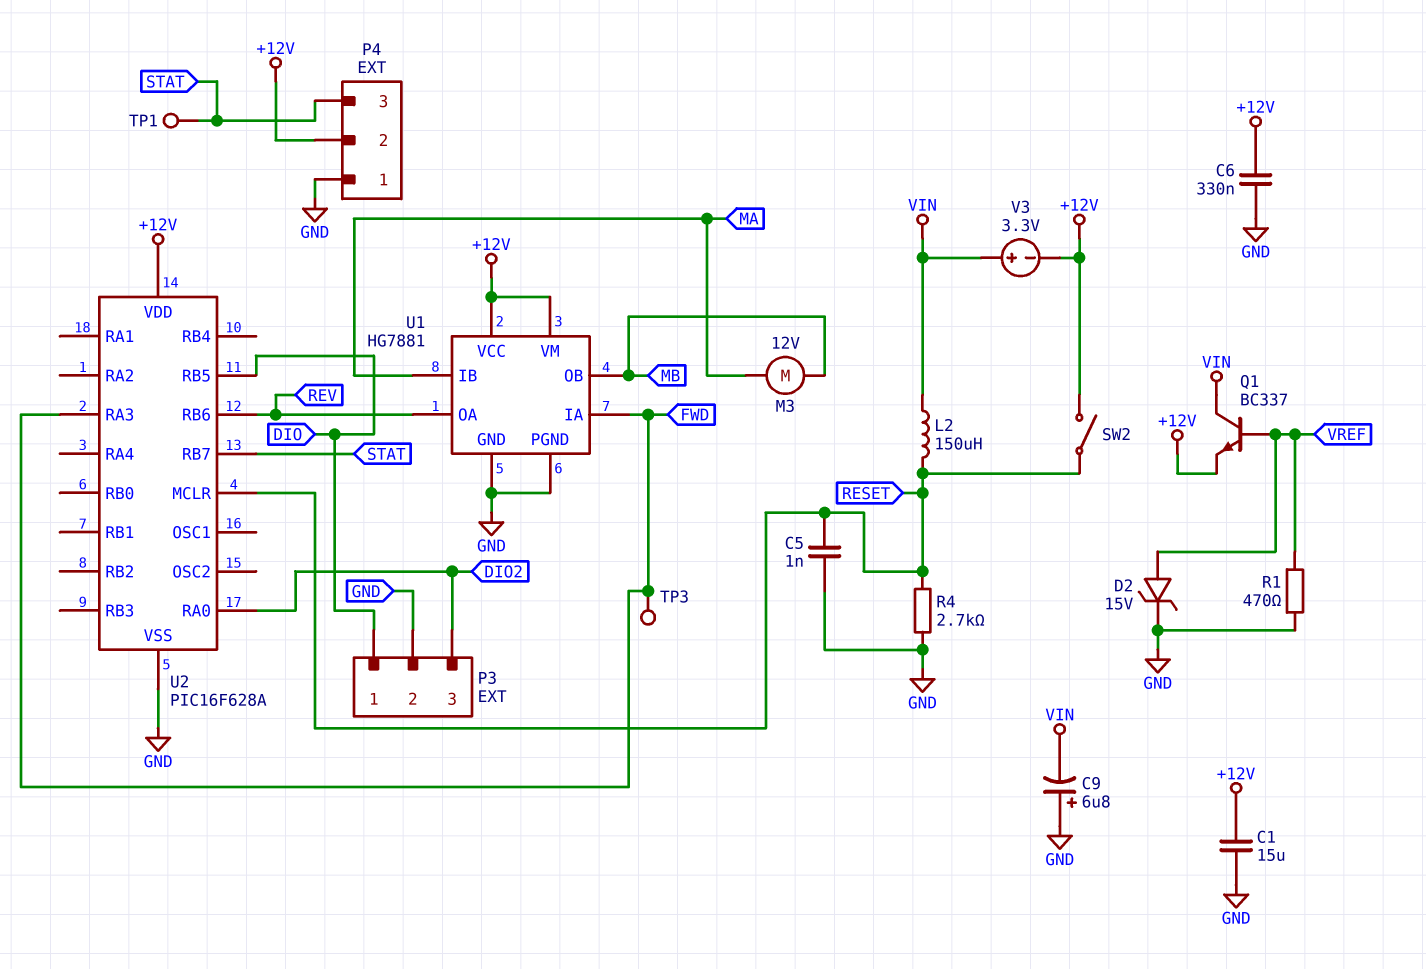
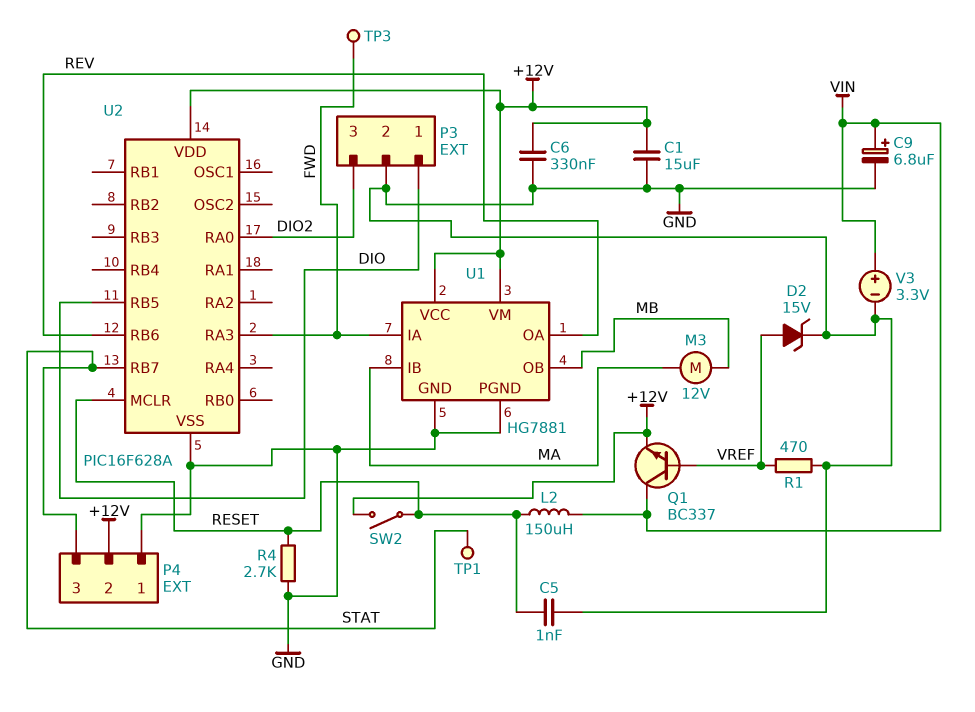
C9: 6.8uF (plus GND, minus VIN) -> 6.8uF (plus VIN, minus GND)
V3: 3.3V (plus VIN, minus +12V) -> 3.3V (plus VIN, minus GND)

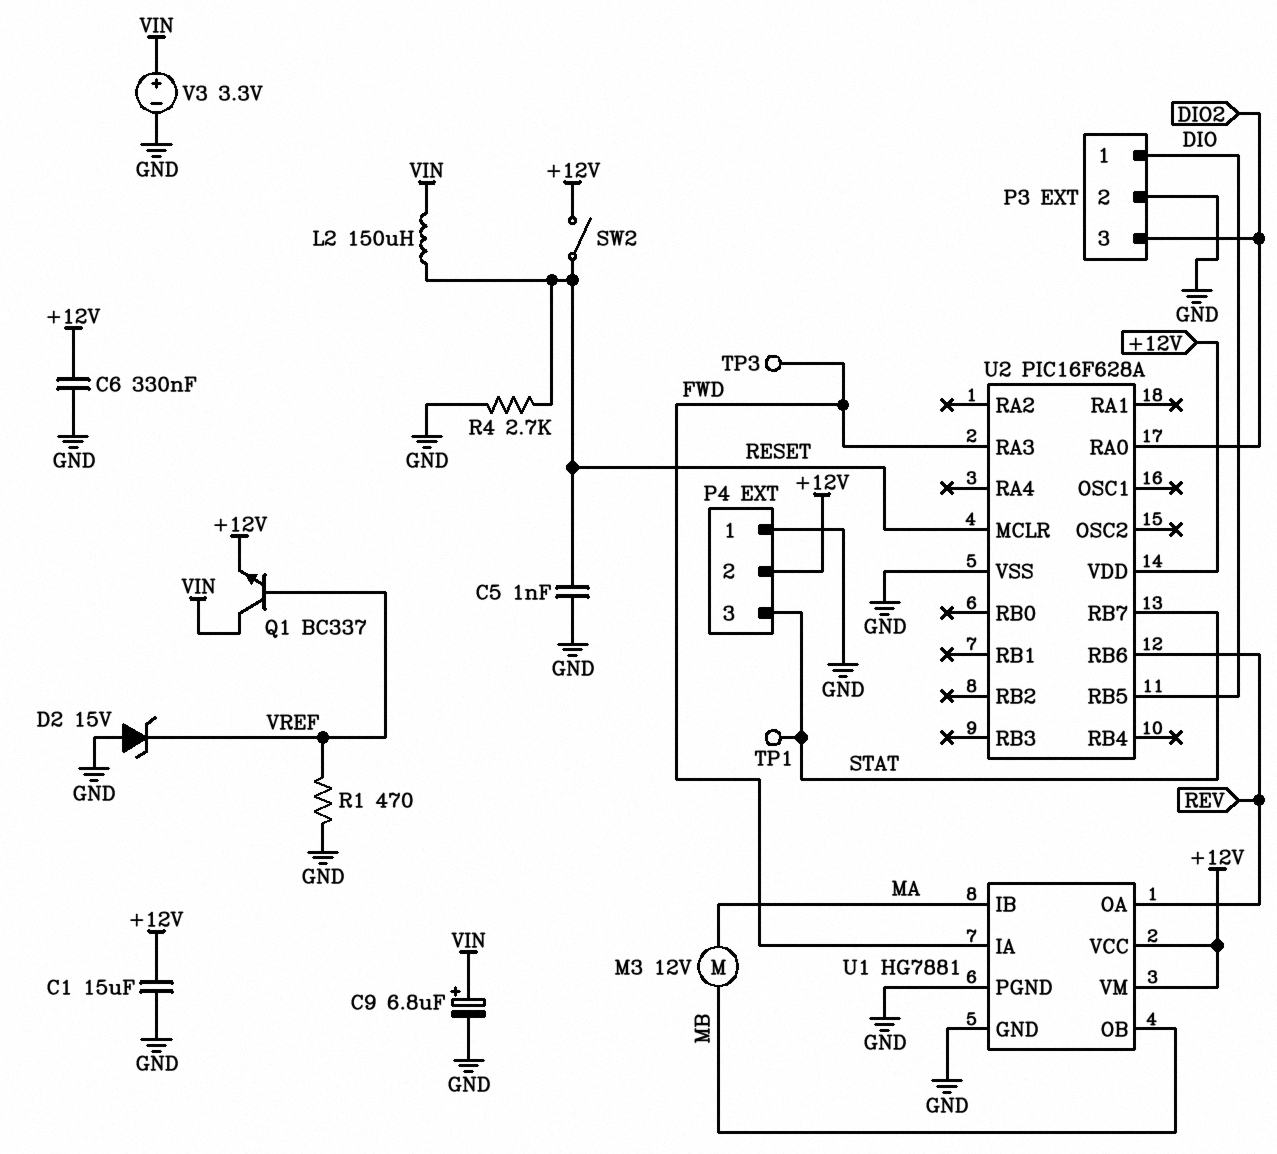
D2: zener 15V (A VREF, K GND) -> zener 15V (A GND, K VREF)

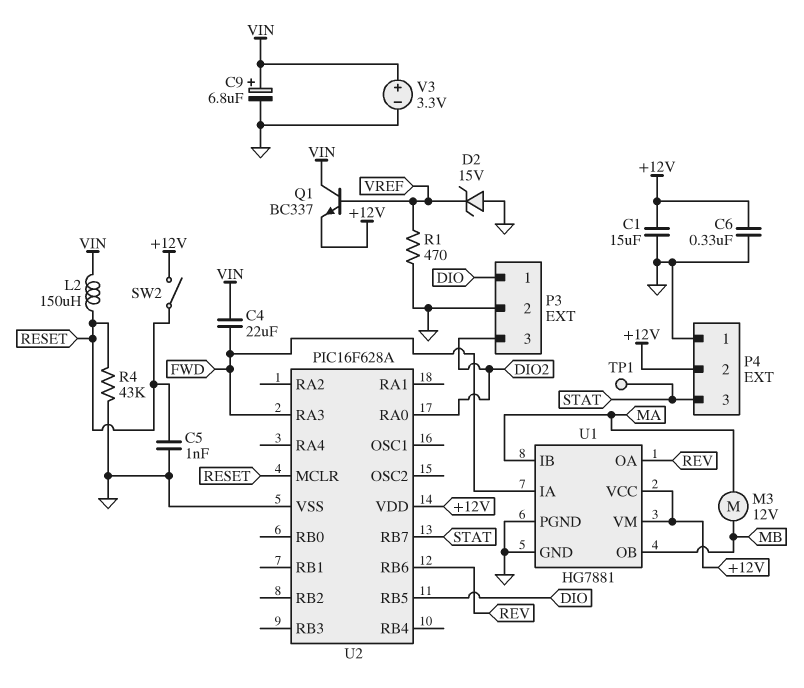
C4: none -> 22uF (FWD, VIN)
R4: 2.7k (GND, RESET) -> 43k (GND, RESET)
TP3: test point (FWD) -> none

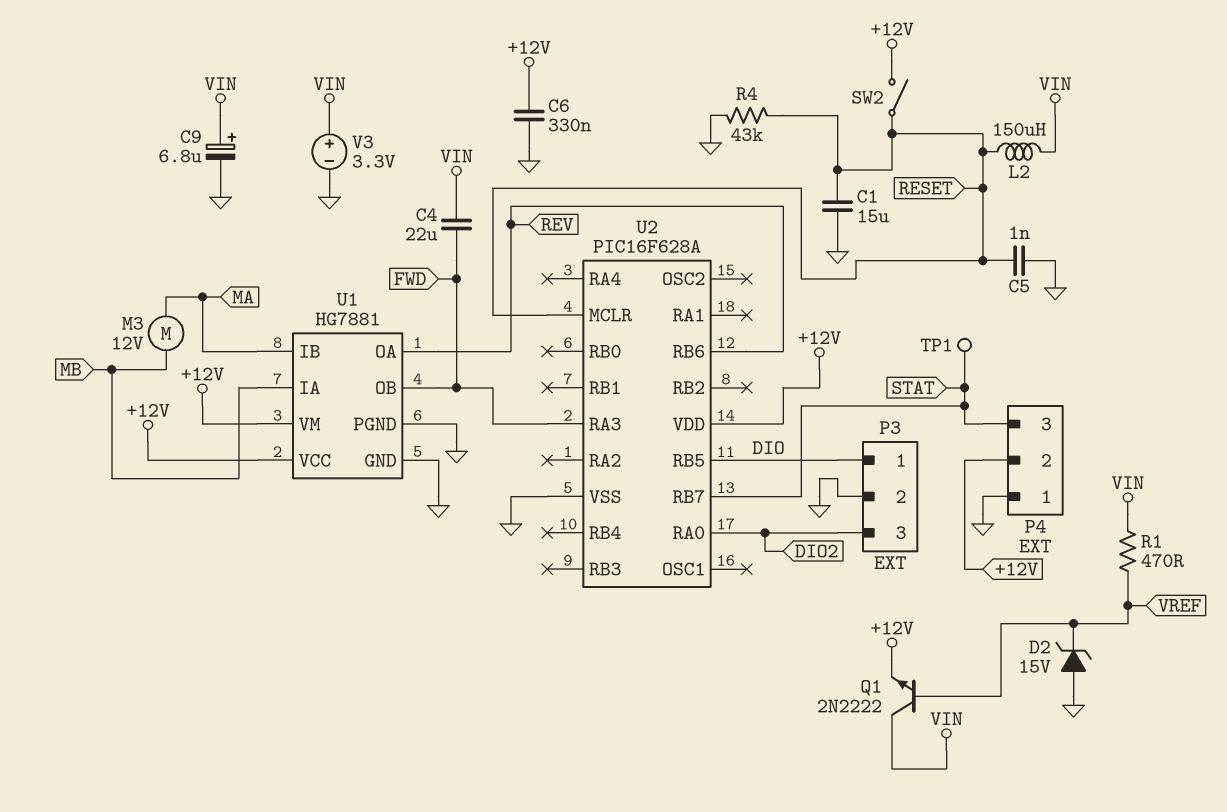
C1: 15uF (+12V, GND) -> 15uF (GND, RESET)
Q1: NPN BC337 (B VREF, C VIN, E +12V) -> NPN 2N2222 (B VREF, C VIN, E +12V)
R1: 470 (GND, VREF) -> 470 (VIN, VREF)
U1 pin IA: FWD -> MB
U1 pin OB: MB -> FWD

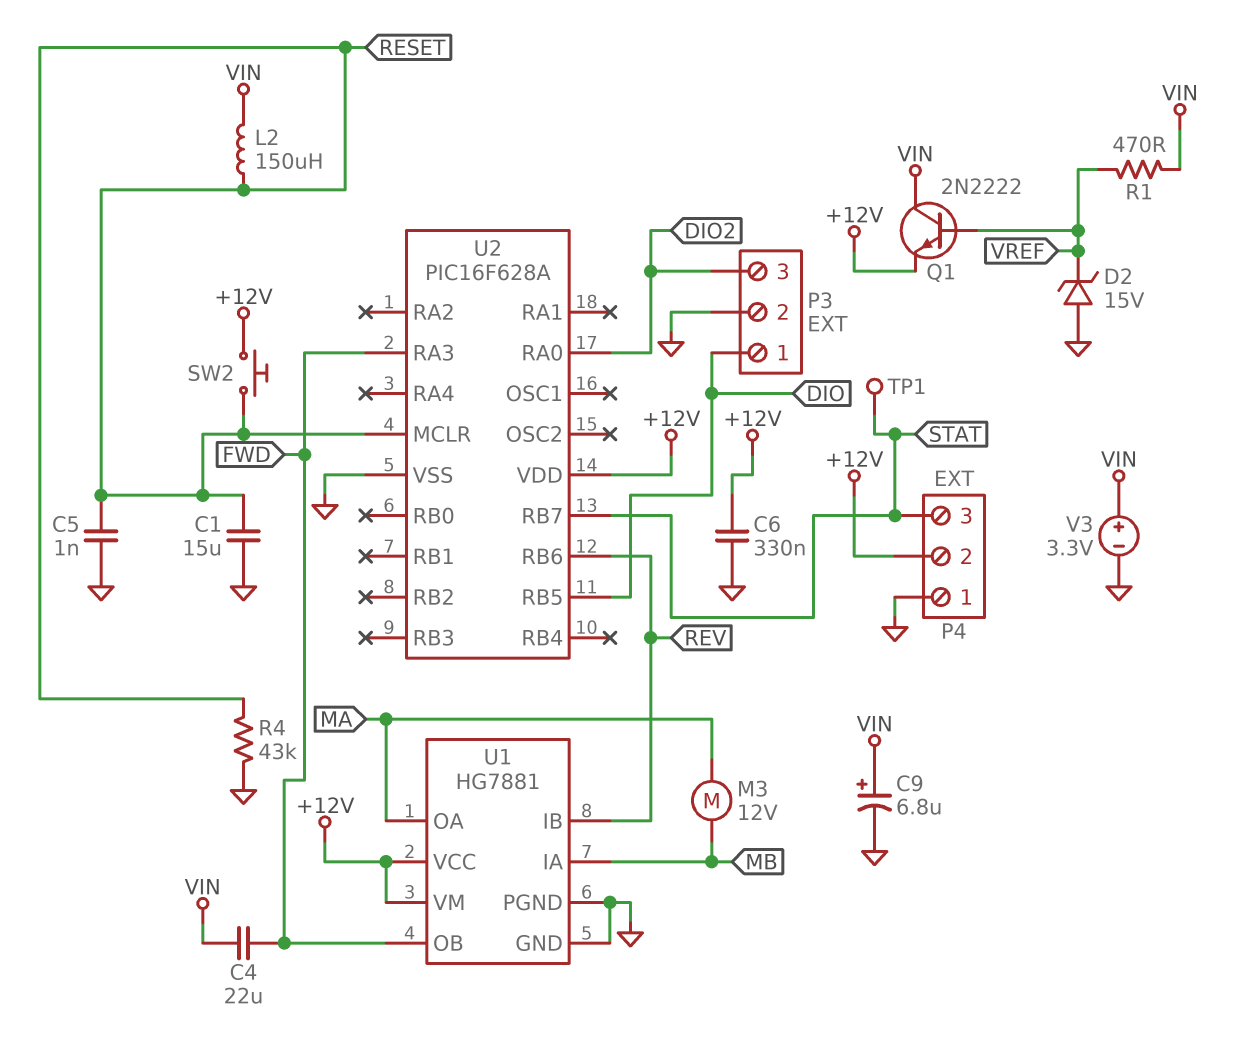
SW2: switch (+12V, RESET) -> button (+12V, RESET)
U1 pin IB: MA -> REV
U1 pin OA: REV -> MA

